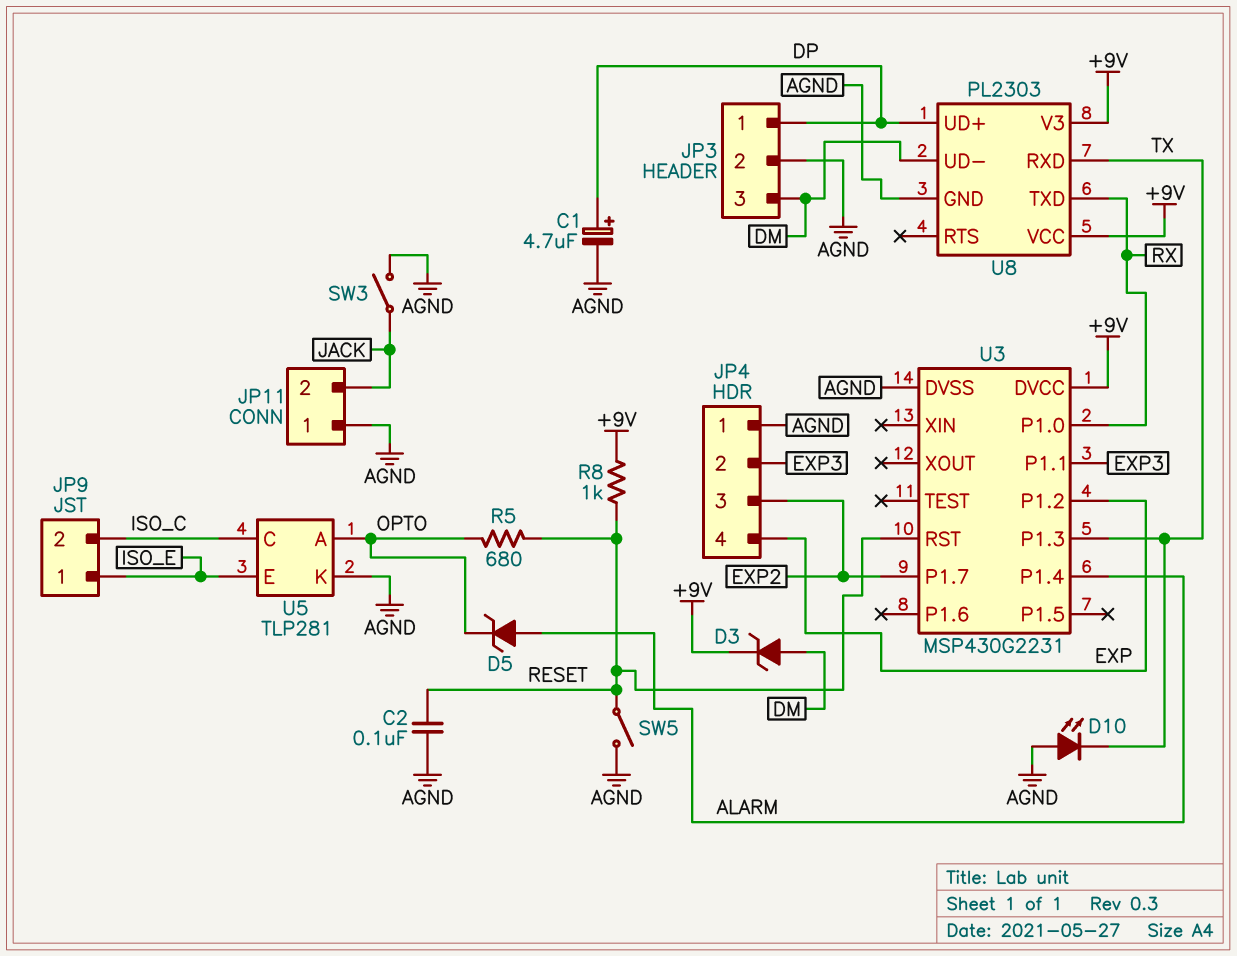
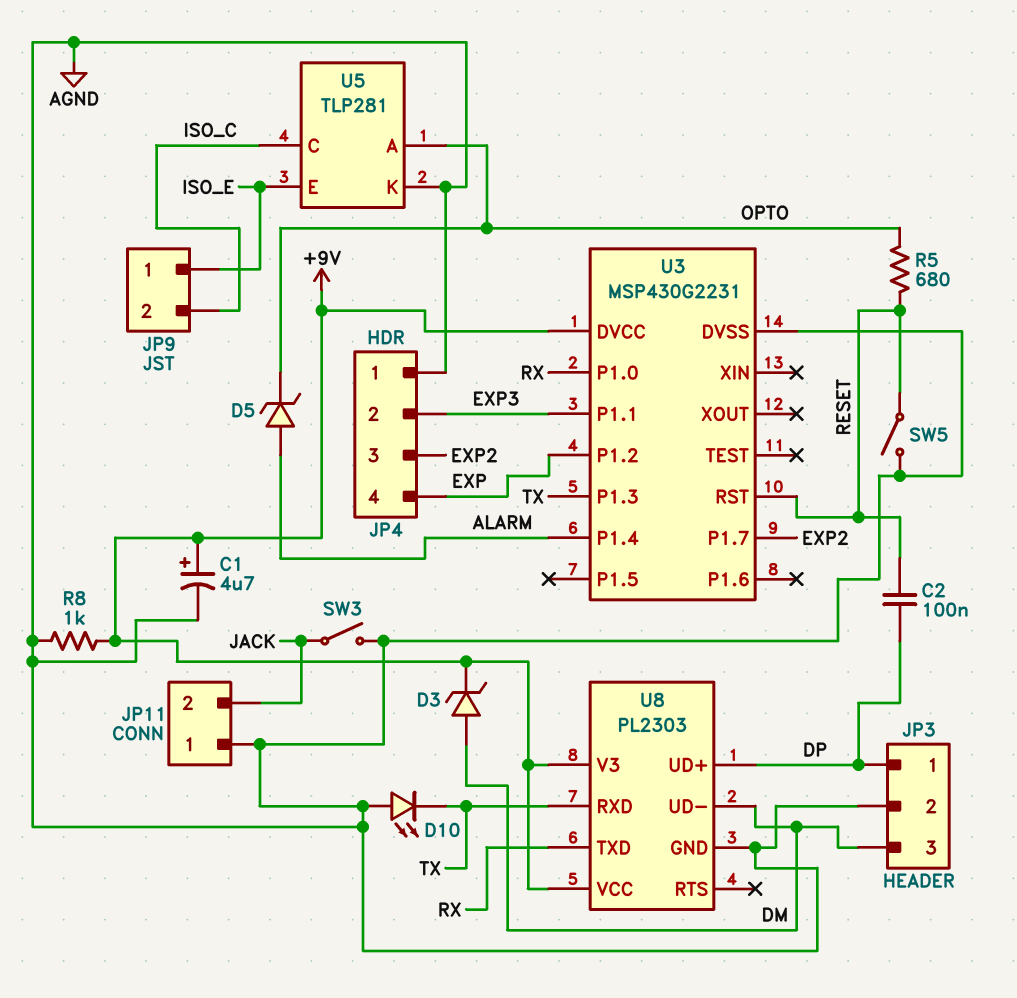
C1: 4.7uF (plus DP, minus AGND) -> 4.7uF (plus +9V, minus AGND)
C2: 100nF (AGND, RESET) -> 100nF (DP, RESET)
R8: 1k (+9V, RESET) -> 1k (+9V, AGND)

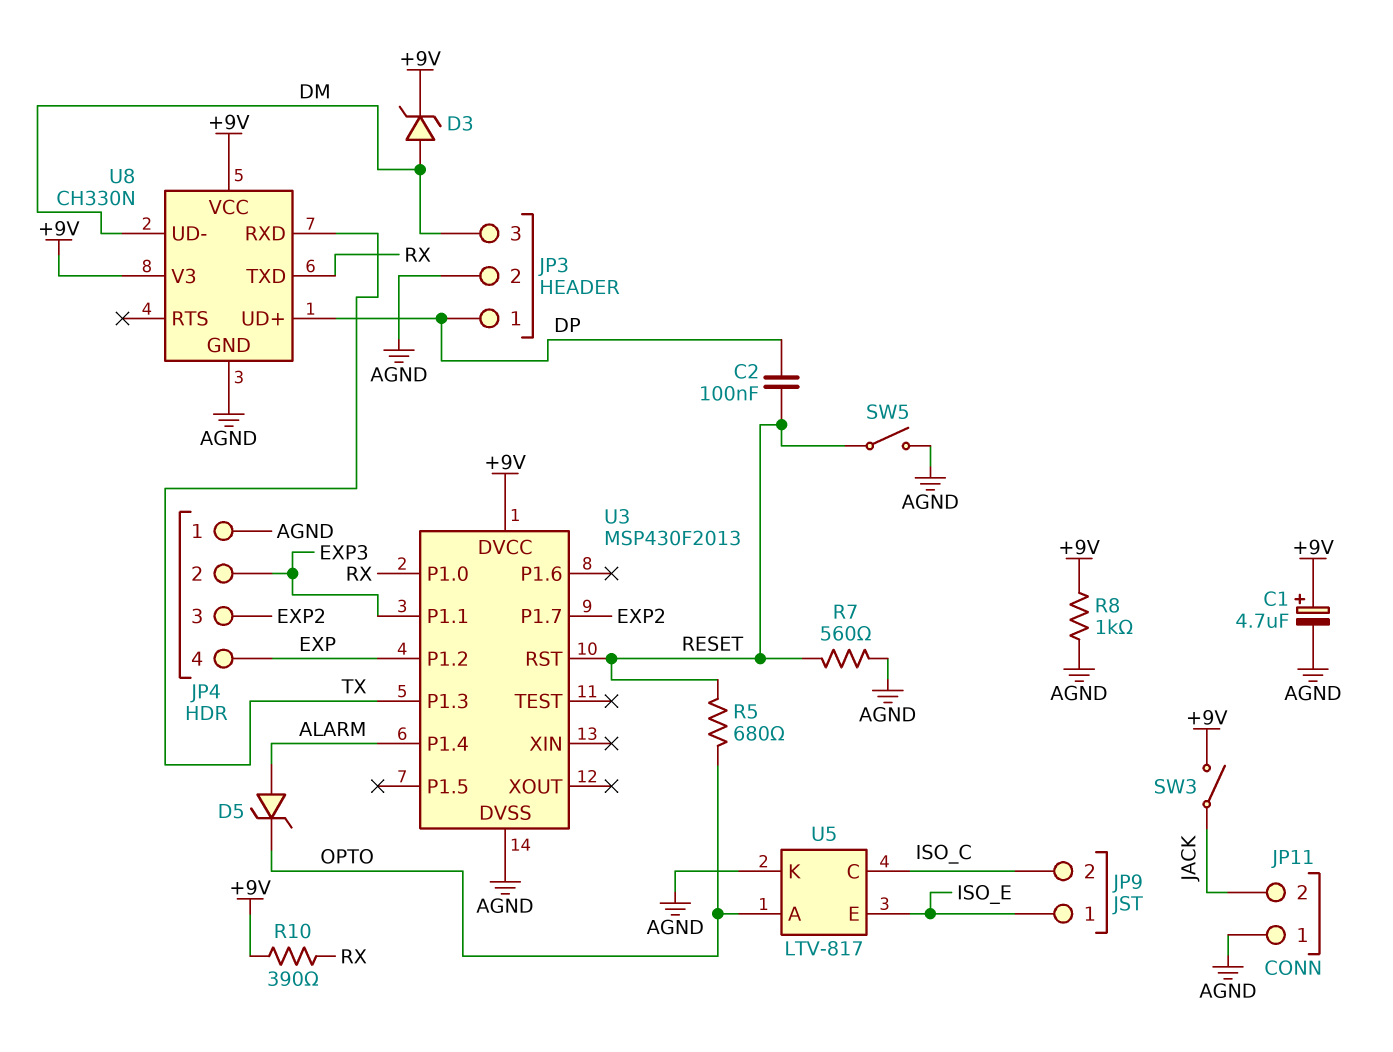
D10: LED (A AGND, K TX) -> none
R7: none -> 560 (AGND, RESET)
R10: none -> 390 (+9V, RX)
SW3: switch (AGND, JACK) -> switch (+9V, JACK)
U3: MSP430G2231 -> MSP430F2013
U5: TLP281 -> LTV-817
U8: PL2303 -> CH330N

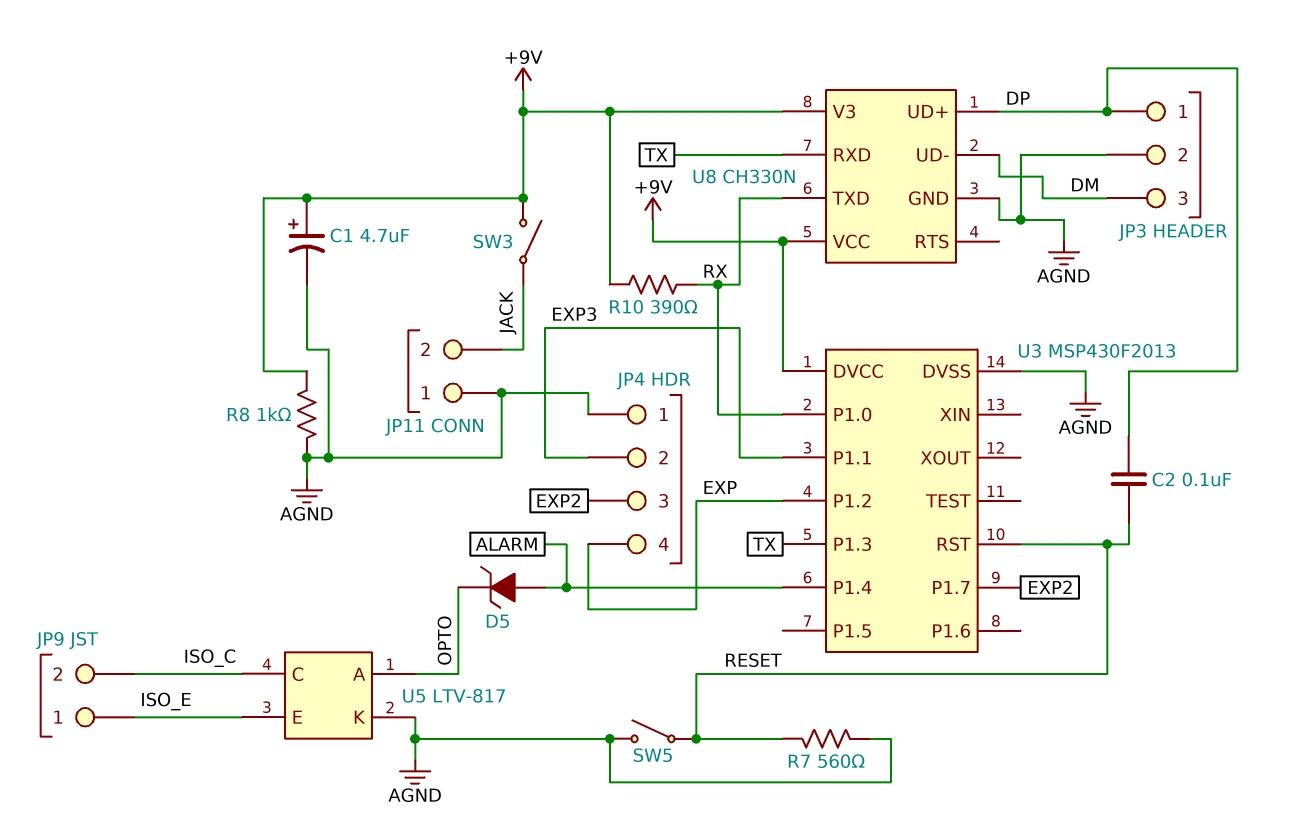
D3: zener (A DM, K +9V) -> none
R5: 680 (OPTO, RESET) -> none

